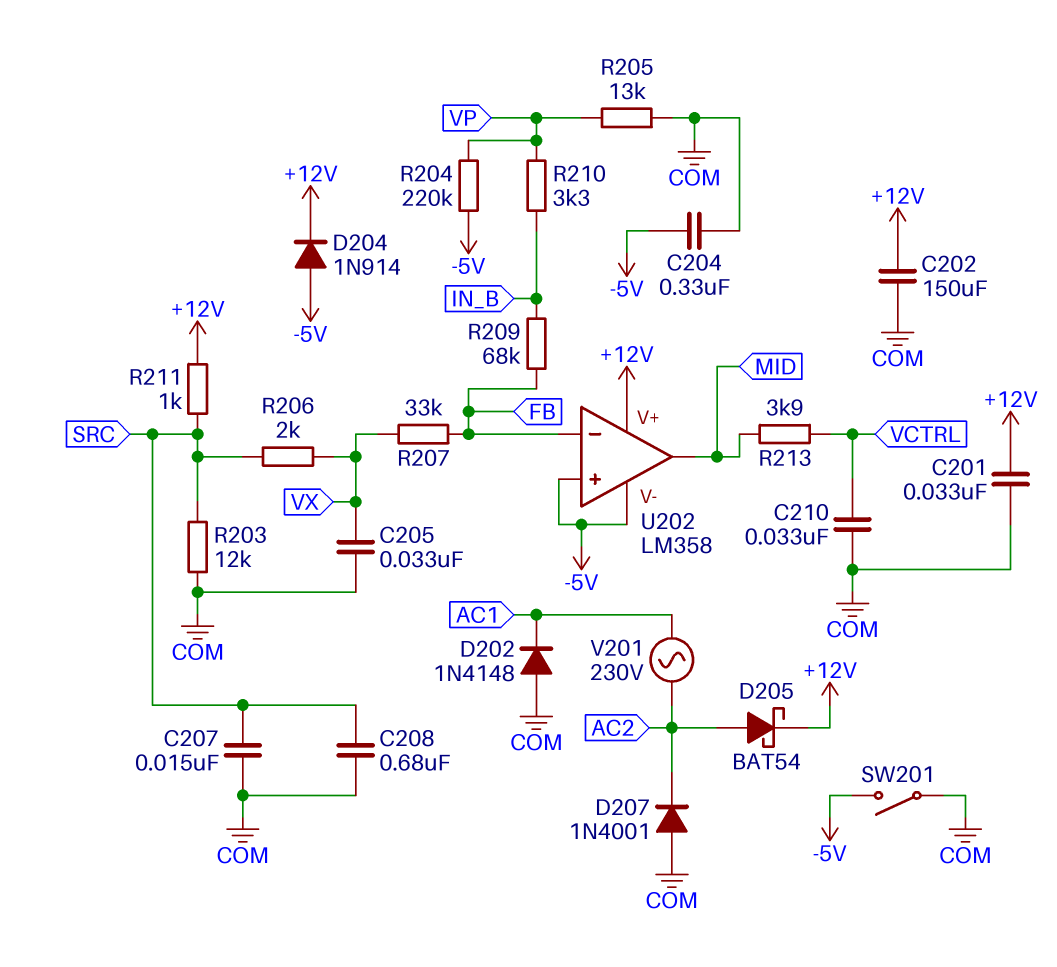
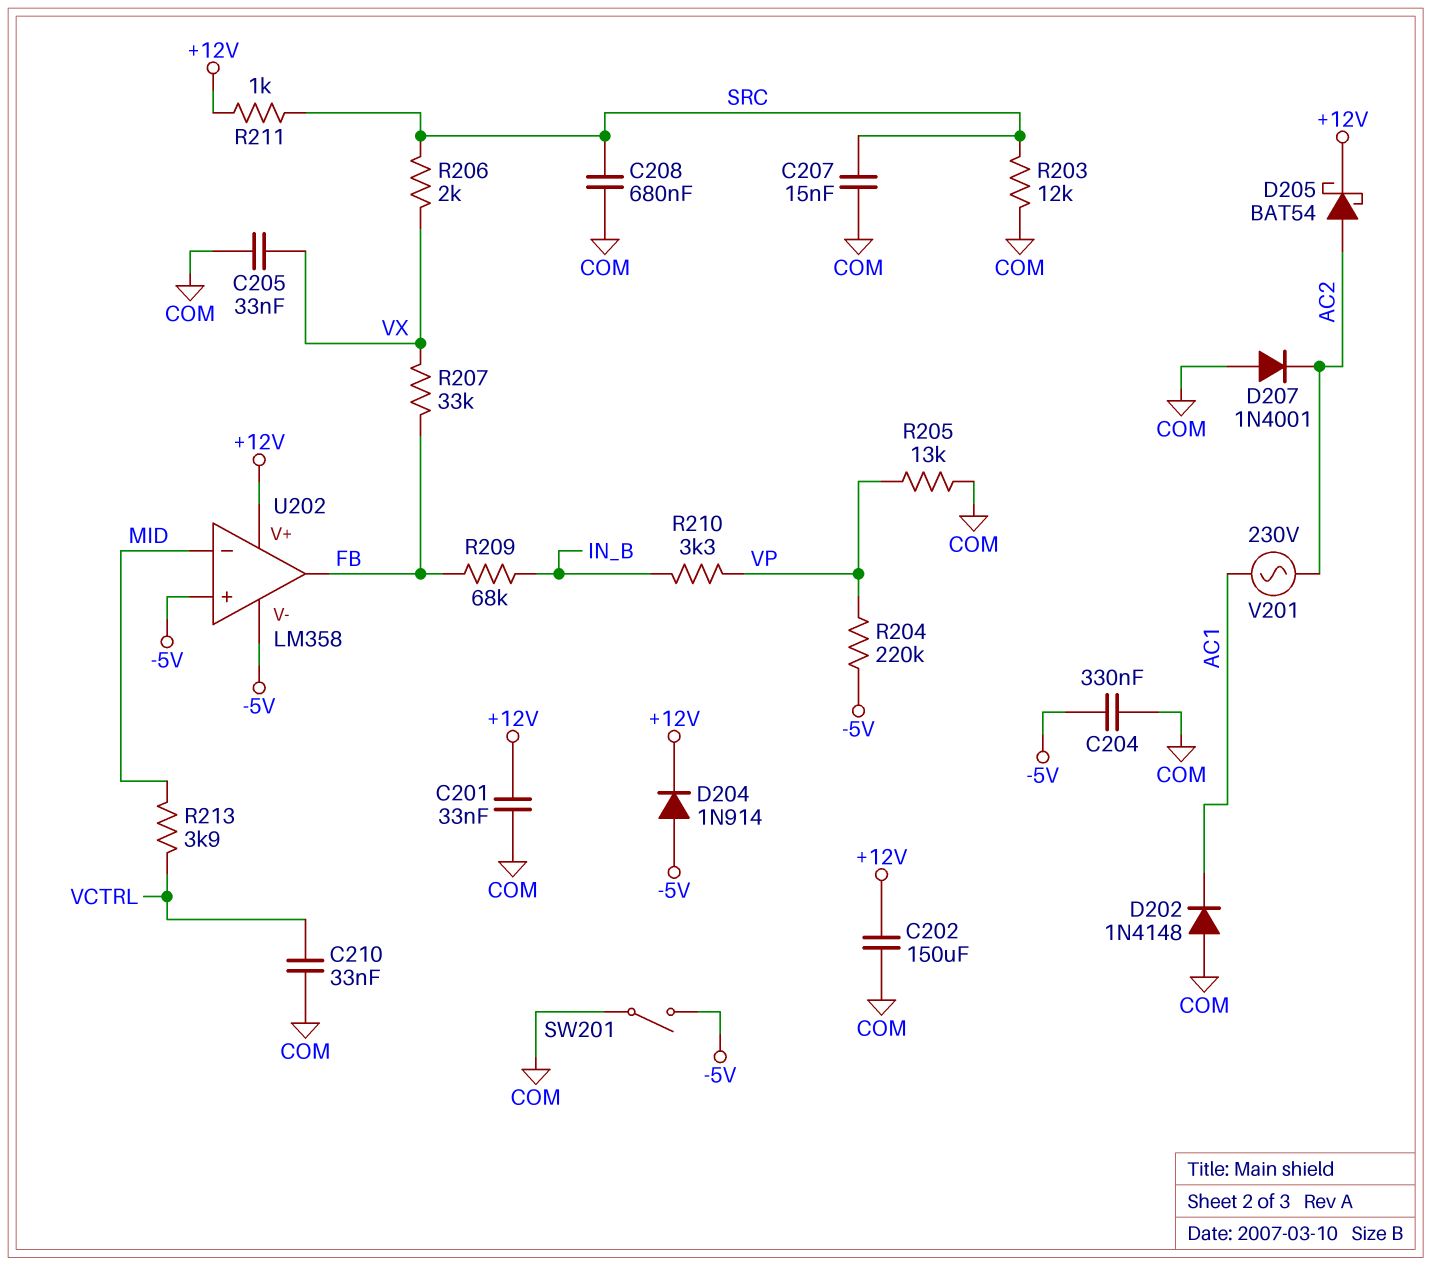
U202 pin in-: FB -> MID
U202 pin out: MID -> FB

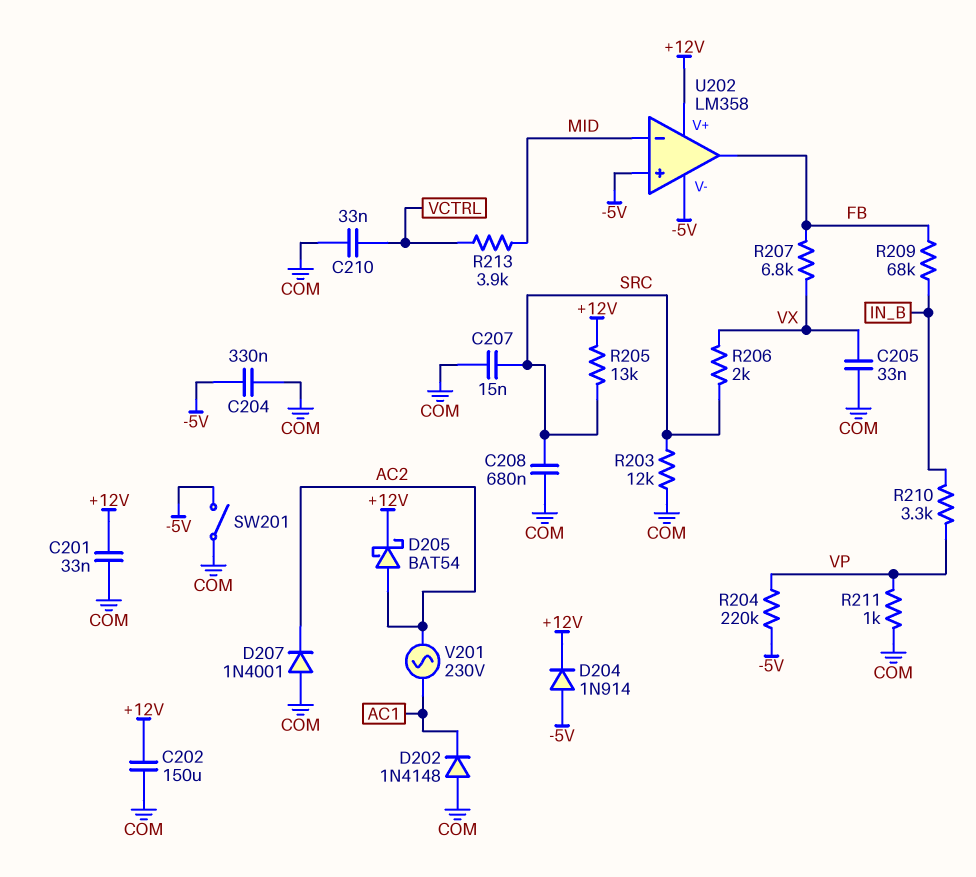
R205: 13k (COM, VP) -> 13k (+12V, SRC)
R207: 33k (FB, VX) -> 6.8k (FB, VX)
R211: 1k (+12V, SRC) -> 1k (COM, VP)

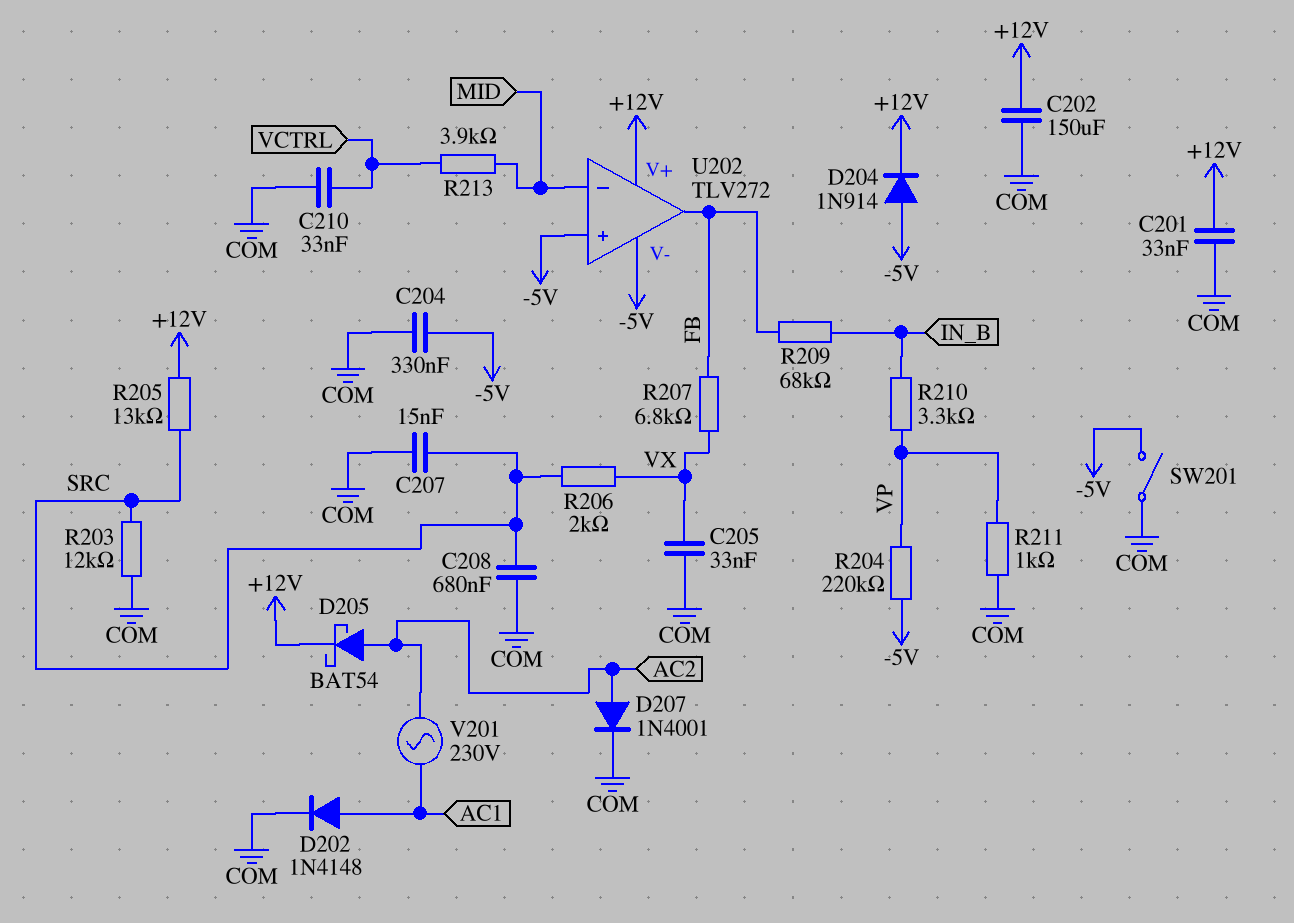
D202: diode 1N4148 (A COM, K AC1) -> diode 1N4148 (A AC1, K COM)
D207: diode 1N4001 (A COM, K AC2) -> diode 1N4001 (A AC2, K COM)
U202: LM358 -> TLV272

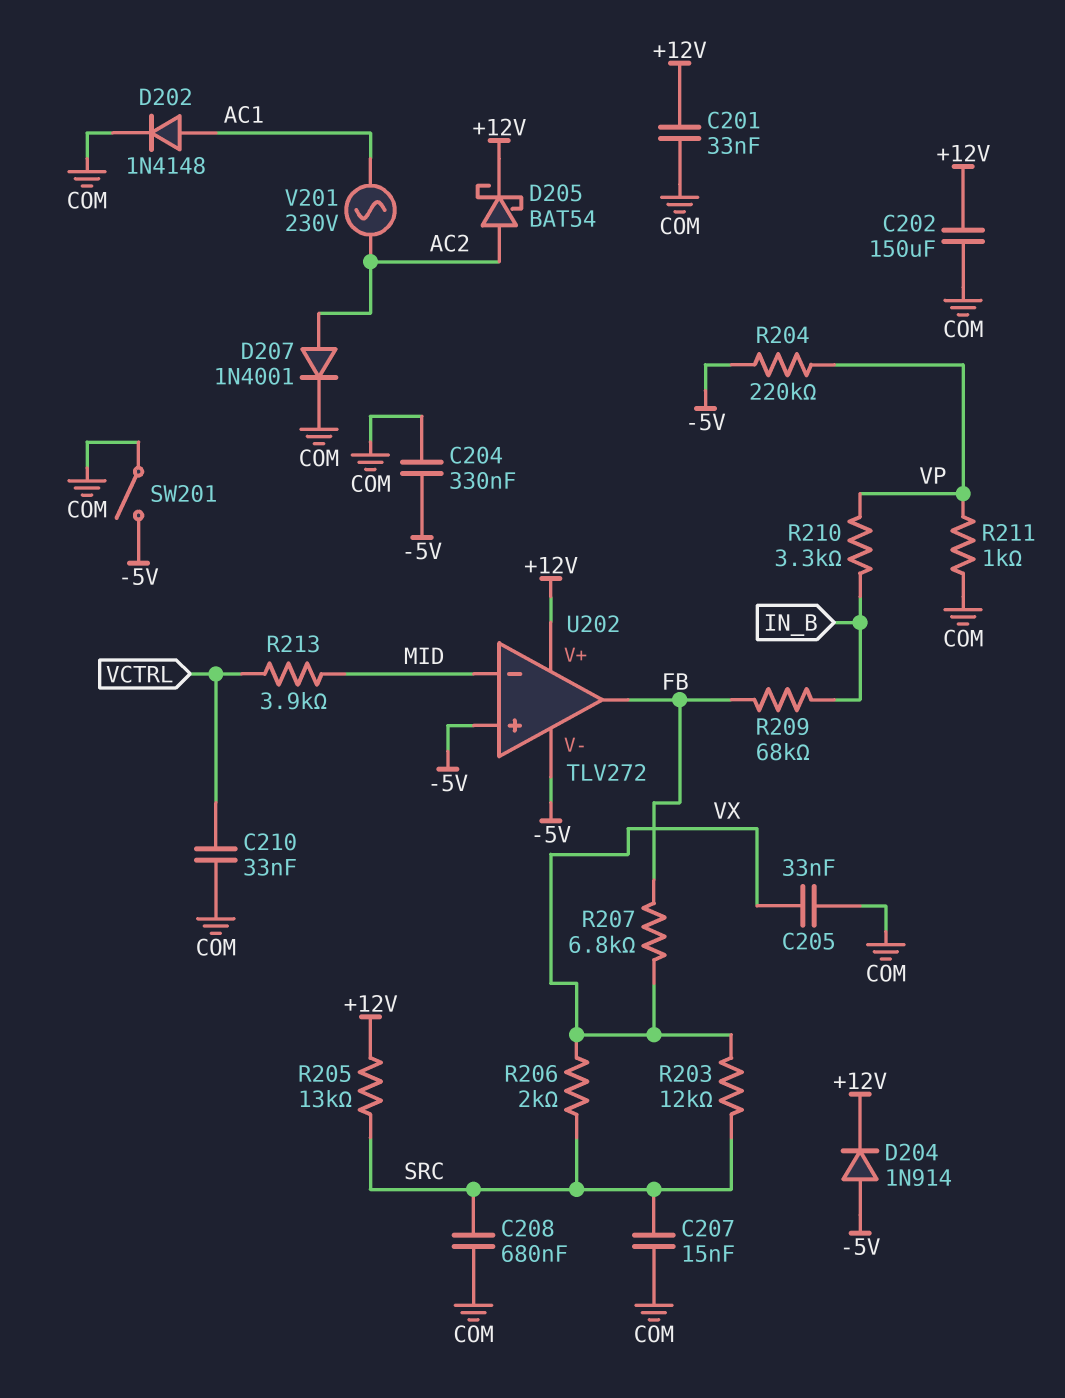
R203: 12k (COM, SRC) -> 12k (SRC, VX)

